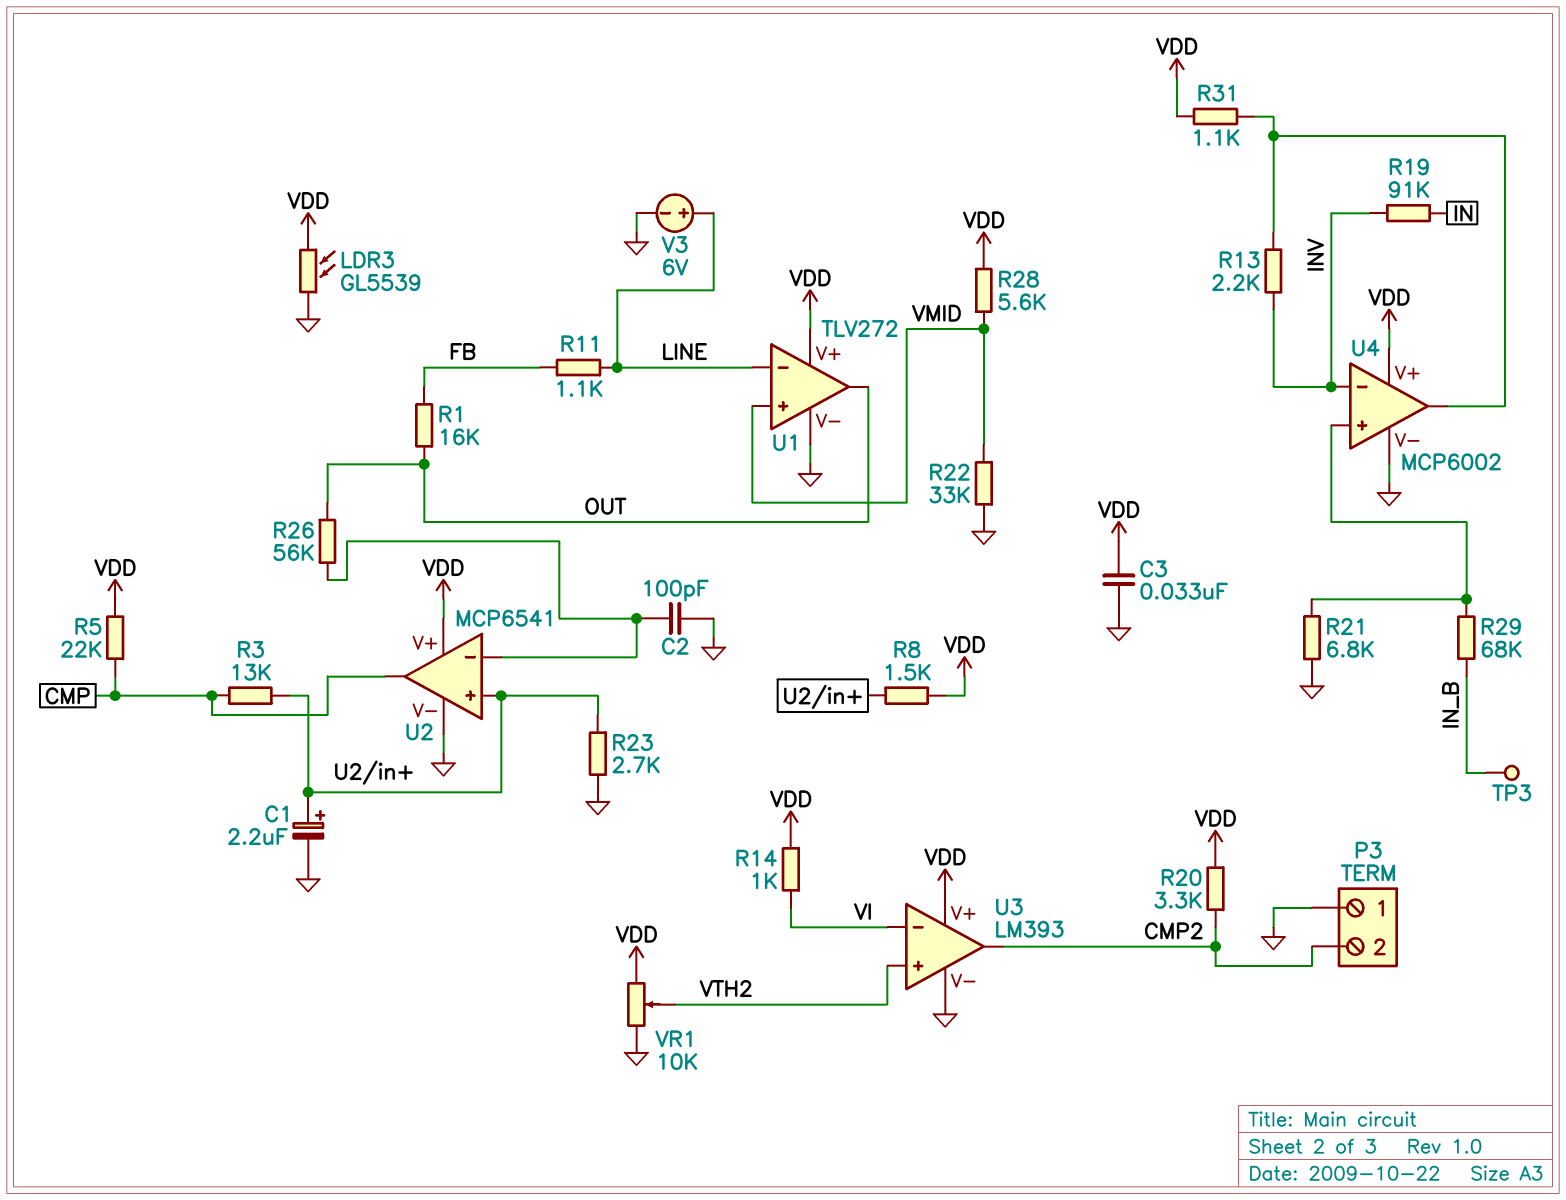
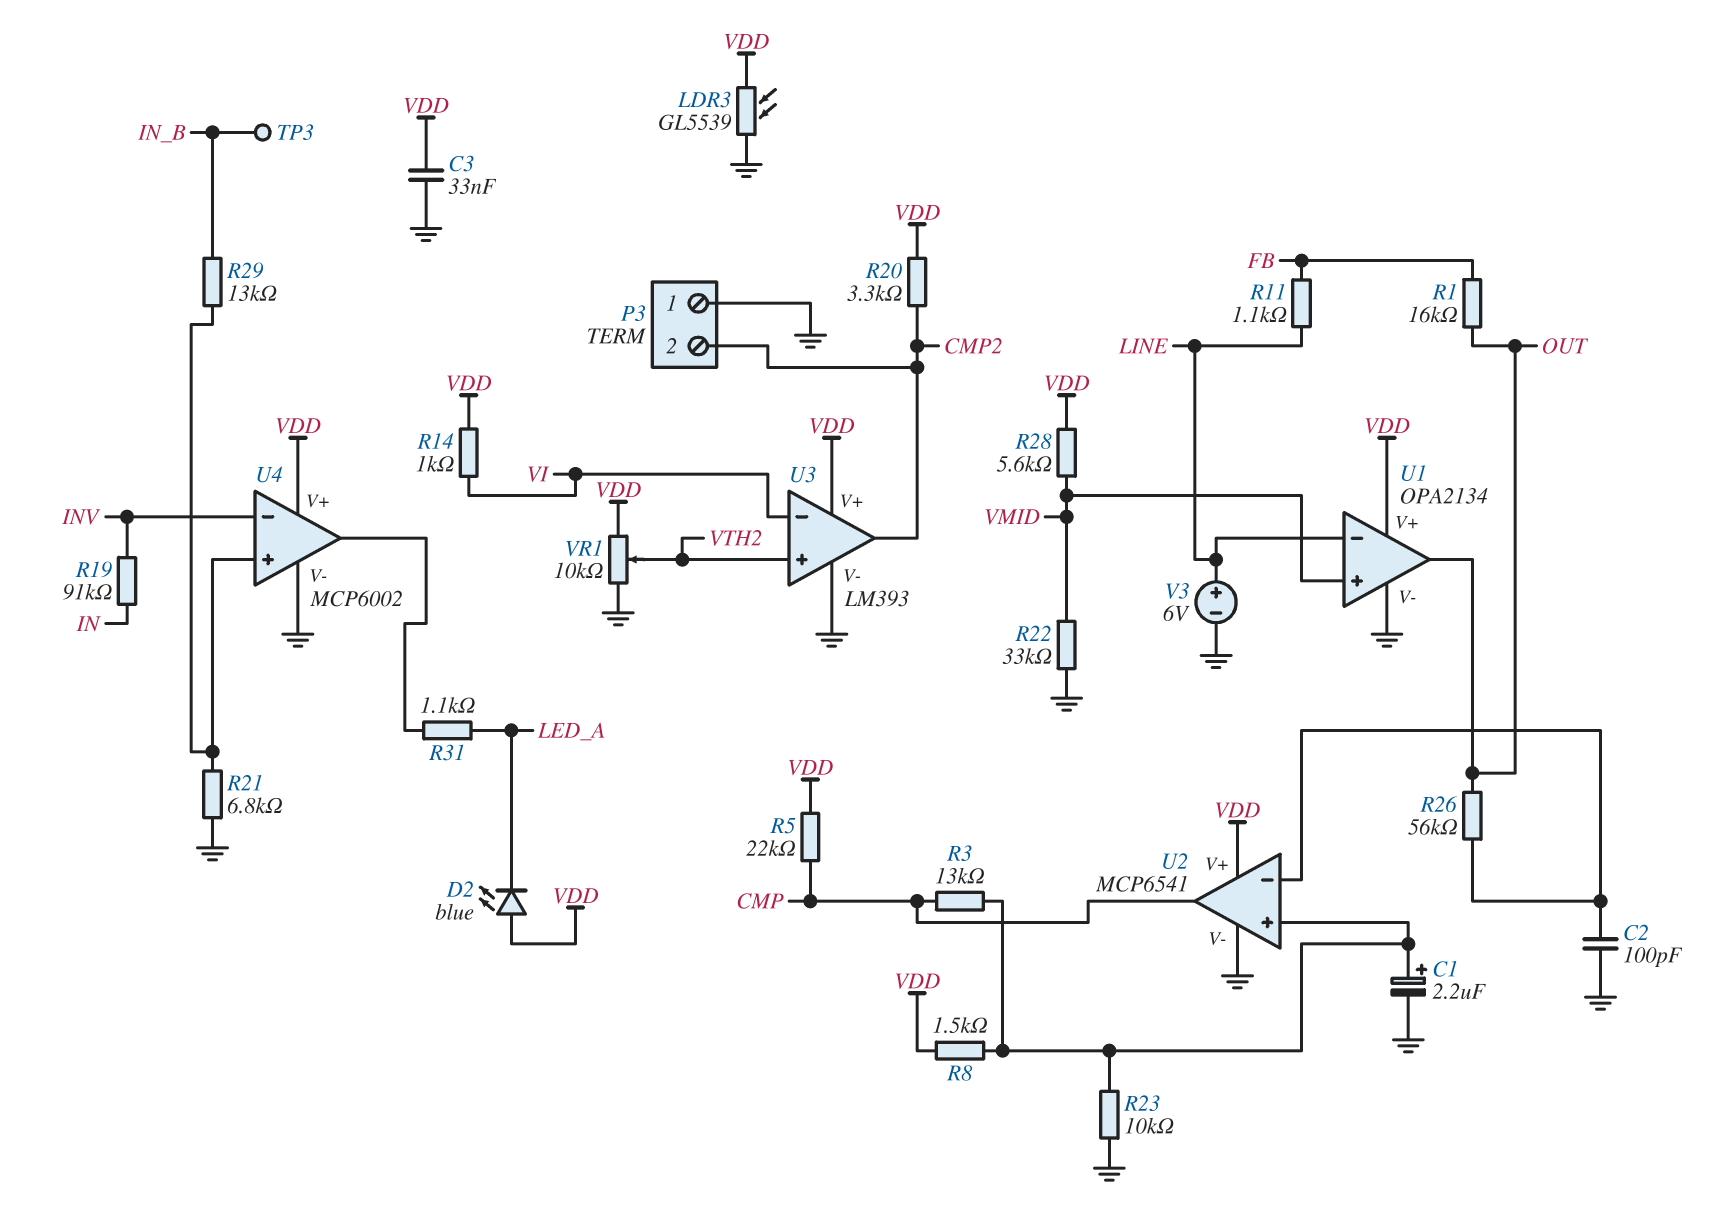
D2: none -> LED blue (A VDD, K LED_A)
R13: 2.2k (INV, U4/out) -> none
R23: 2.7k (GND, U2/in+) -> 10k (GND, U2/in+)
R29: 68k (IN_B, U4/in+) -> 13k (IN_B, U4/in+)
R31: 1.1k (U4/out, VDD) -> 1.1k (LED_A, U4/out)
U1: TLV272 -> OPA2134

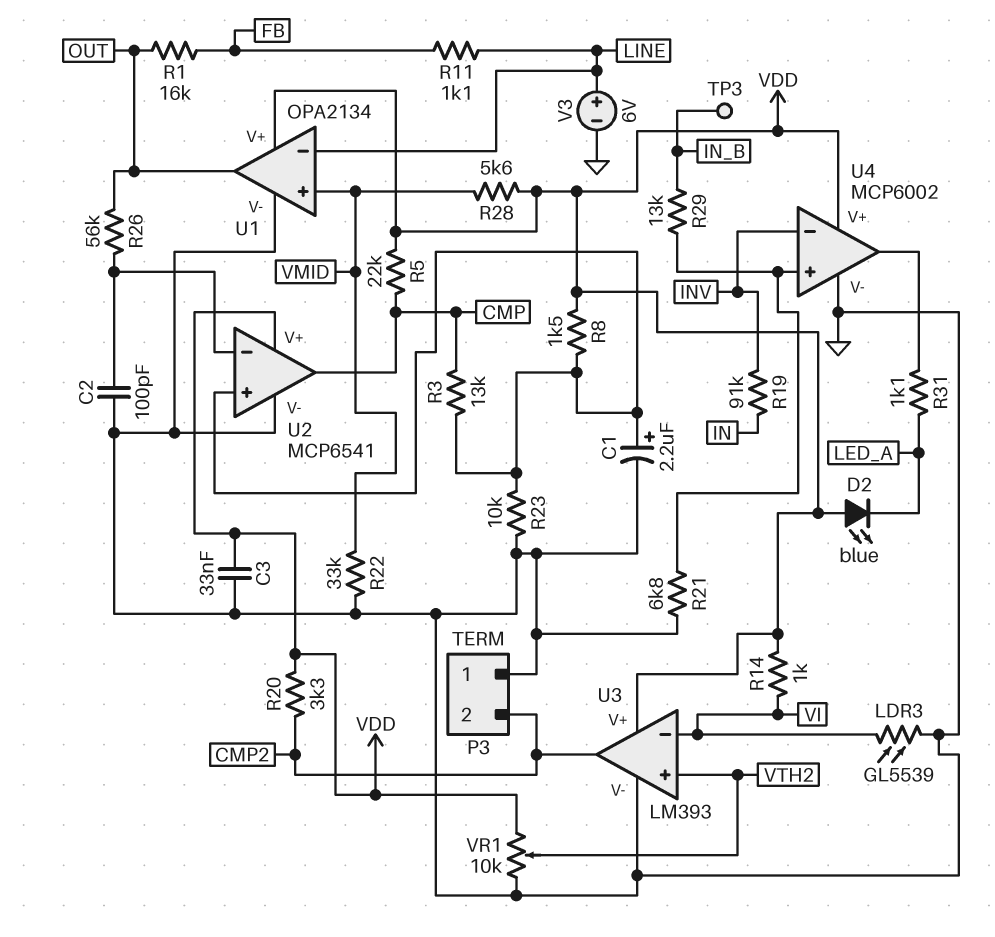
LDR3: GL5539 (GND, VDD) -> GL5539 (GND, VI)

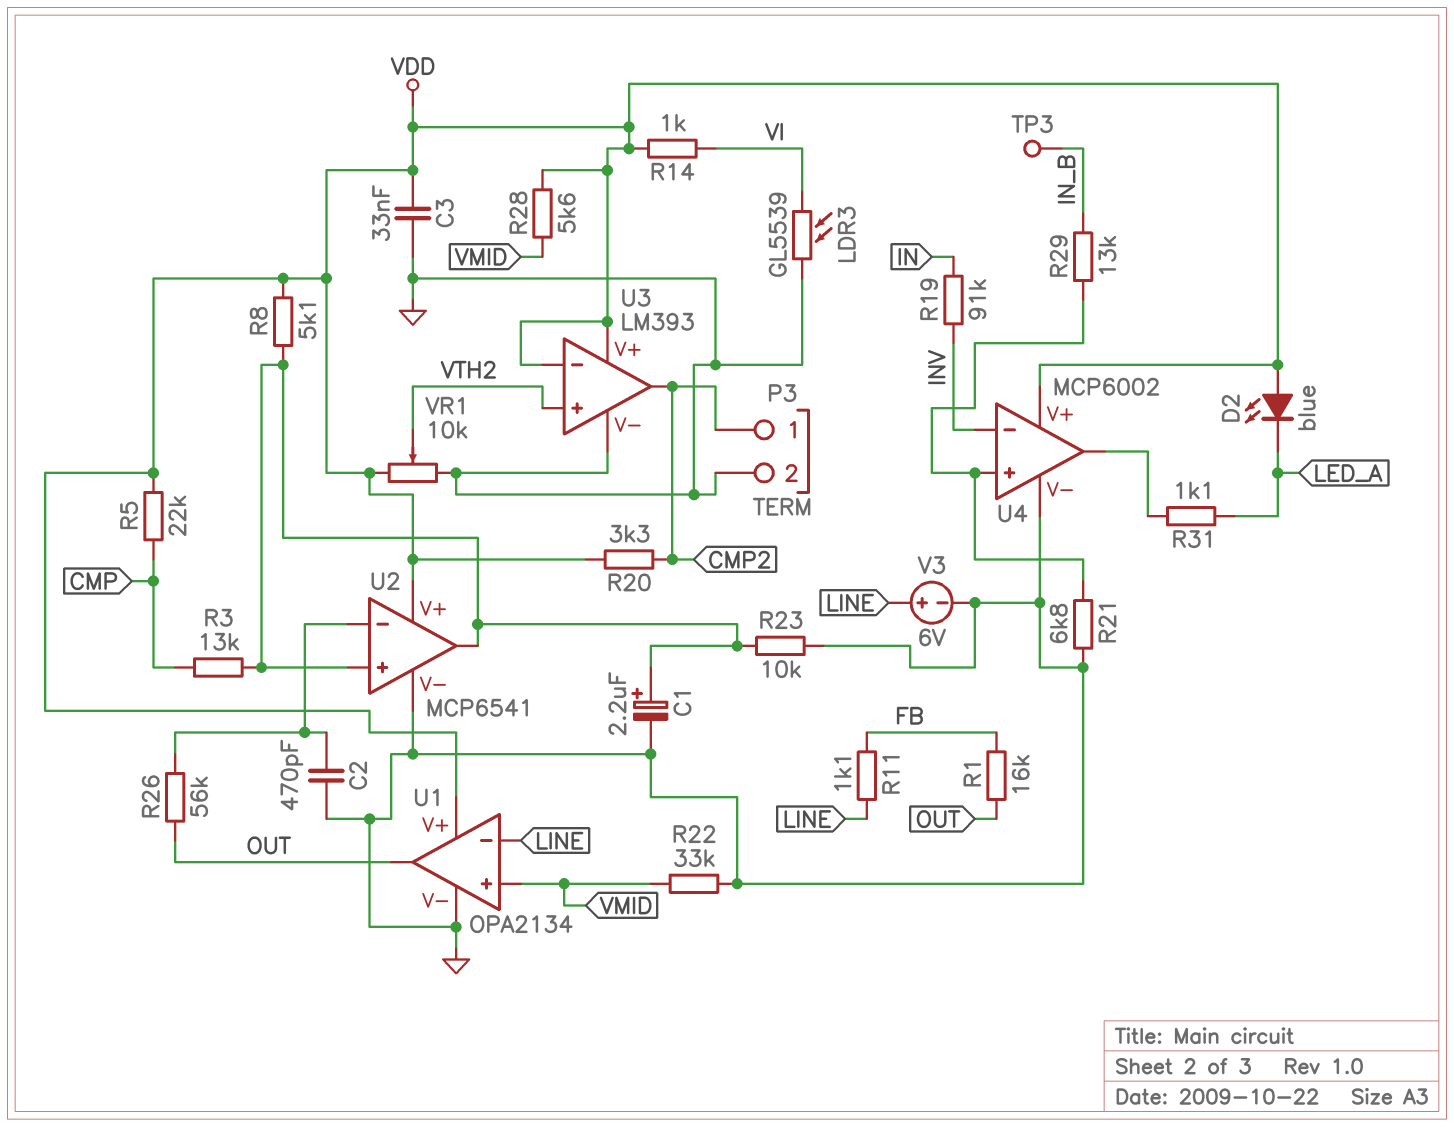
C2: 100pF (GND, U2/in-) -> 470pF (GND, U2/in-)
P3 pin 1: GND -> CMP2
P3 pin 2: CMP2 -> GND
R8: 1.5k (U2/in+, VDD) -> 5.1k (U2/in+, VDD)
U2 pin out: CMP -> U2/in+
U3 pin in-: VI -> VDD

